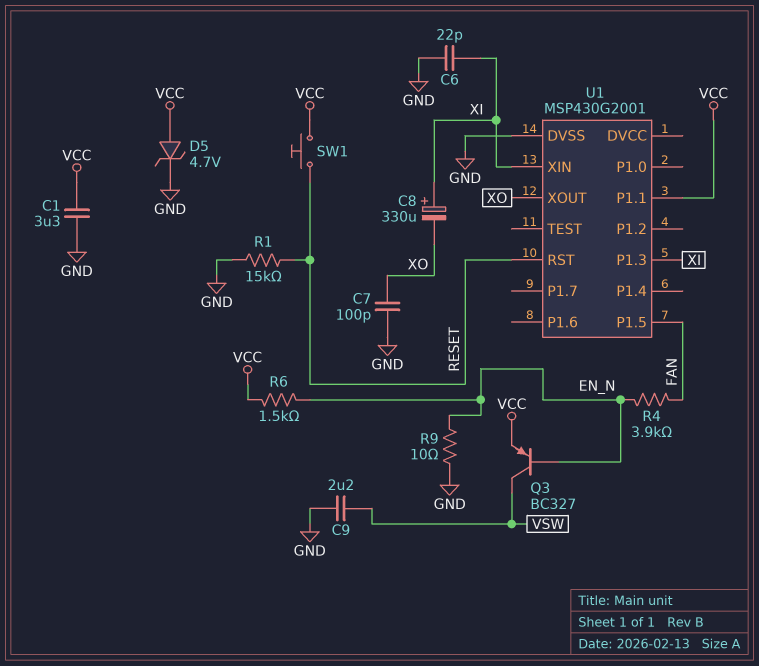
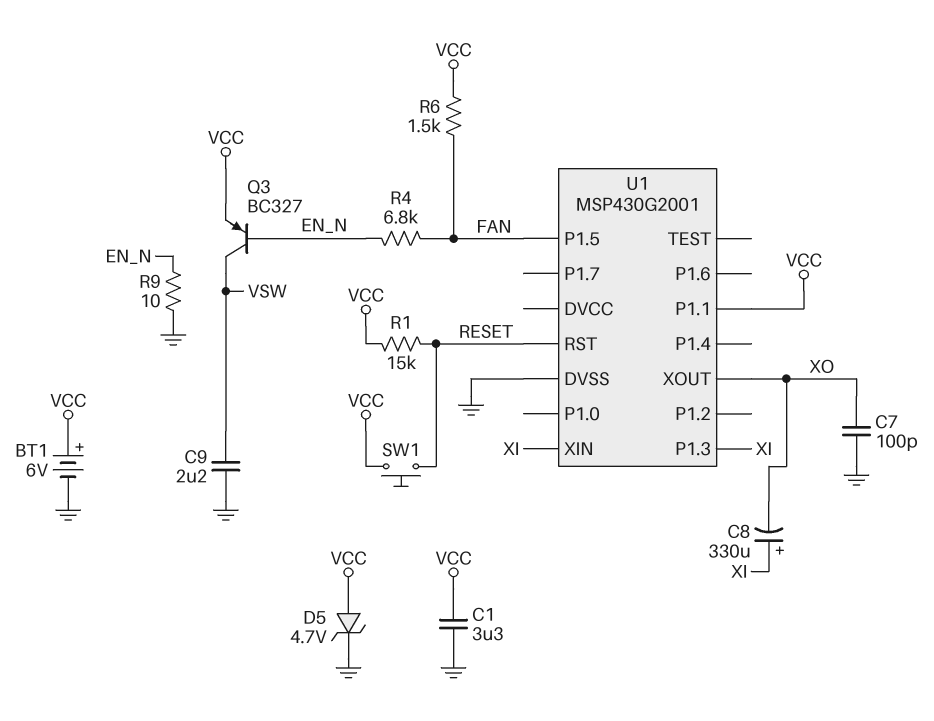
BT1: none -> 6V (plus VCC, minus GND)
C6: 22pF (GND, XI) -> none
R1: 15k (GND, RESET) -> 15k (RESET, VCC)
R4: 3.9k (EN_N, FAN) -> 6.8k (EN_N, FAN)
R6: 1.5k (EN_N, VCC) -> 1.5k (FAN, VCC)

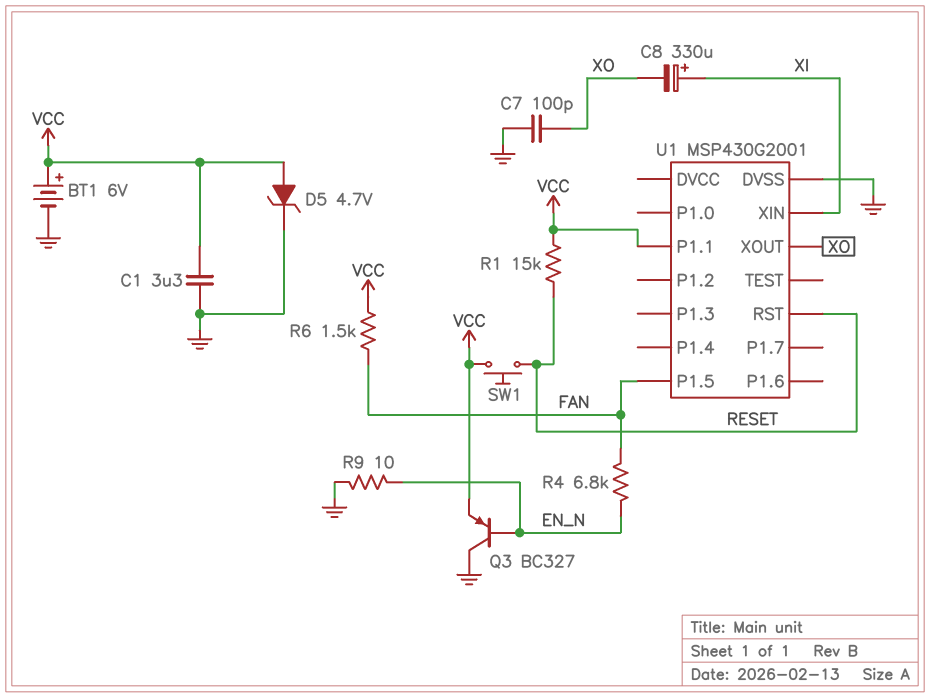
C9: 2.2uF (GND, VSW) -> none
Q3: PNP BC327 (B EN_N, C VSW, E VCC) -> PNP BC327 (B EN_N, C GND, E VCC)
U1 pin P1.3: XI -> none

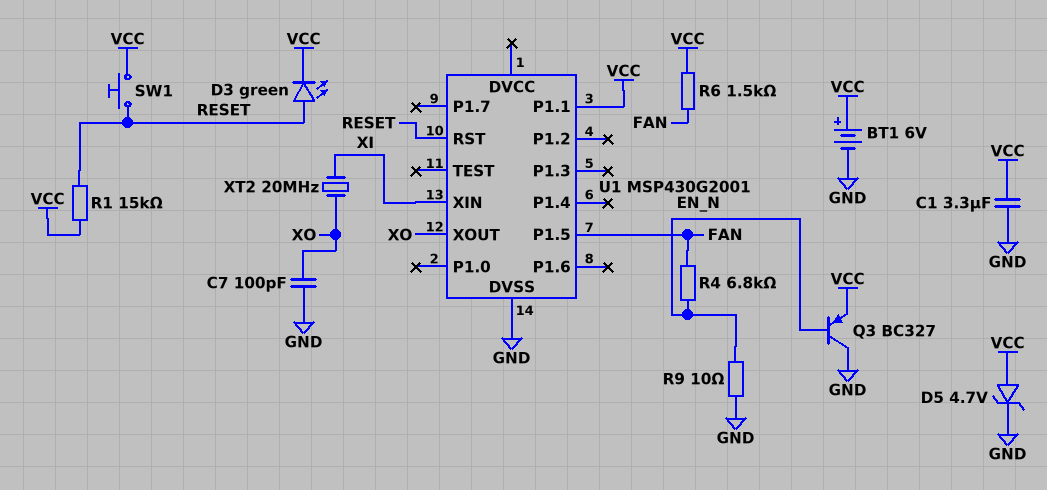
C8: 330uF (plus XI, minus XO) -> none
D3: none -> LED green (A RESET, K VCC)
XT2: none -> 20MHz (XI, XO)

